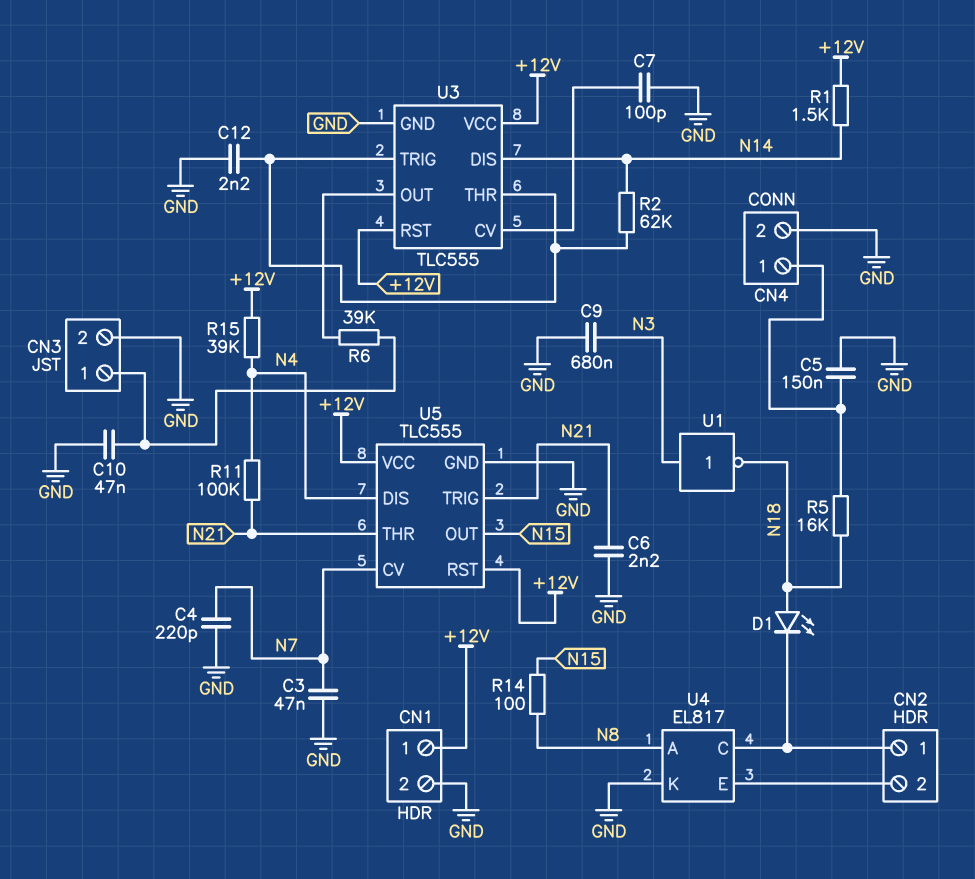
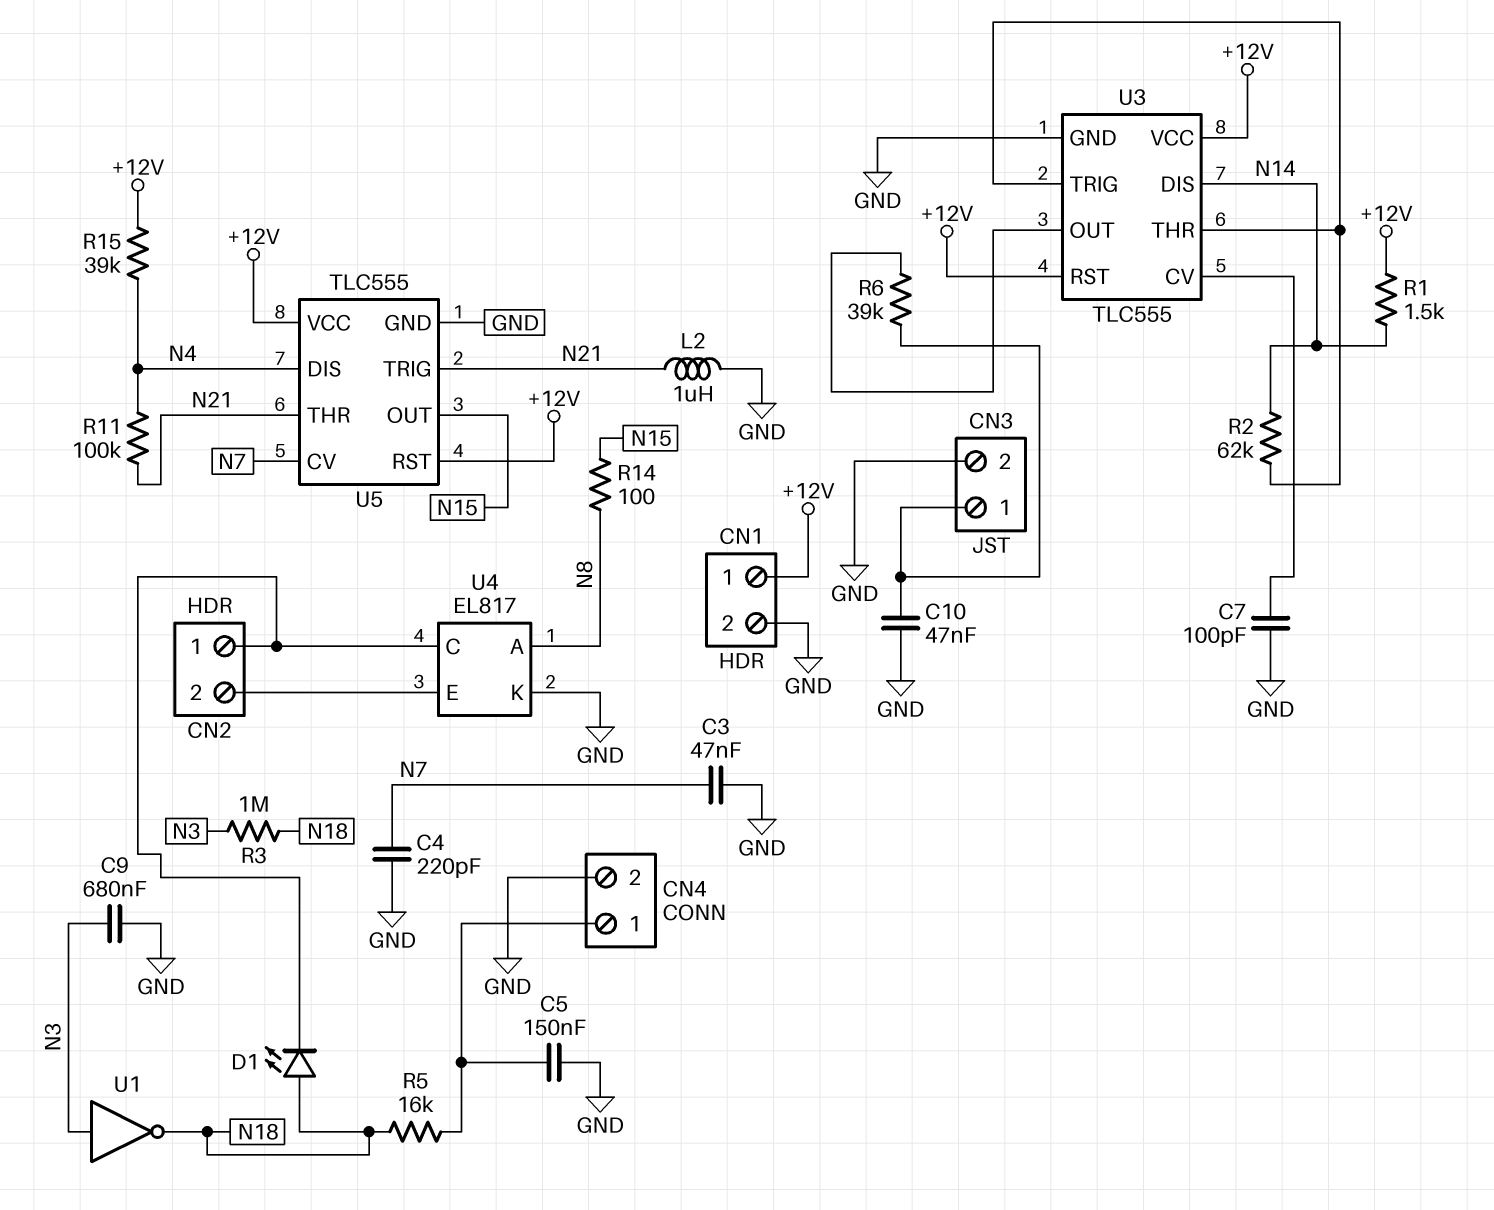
C6: 2.2nF (GND, N21) -> none
C12: 2.2nF (GND, U3/THR) -> none
L2: none -> 1uH (GND, N21)
R3: none -> 1M (N3, N18)

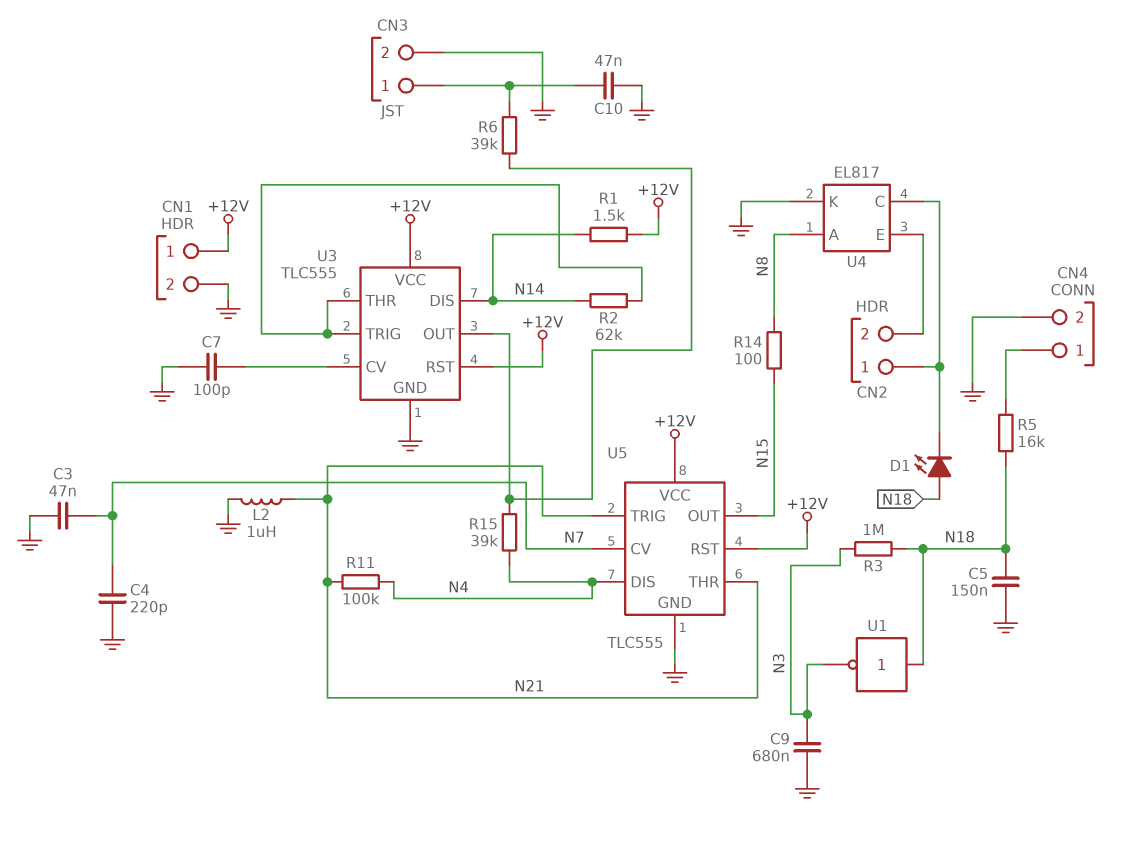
C5: 150nF (CN4/1, GND) -> 150nF (GND, N18)
R15: 39k (+12V, N4) -> 39k (N4, U3/OUT)
U1: NOT (in N3, out N18) -> NOT (in N18, out N3)

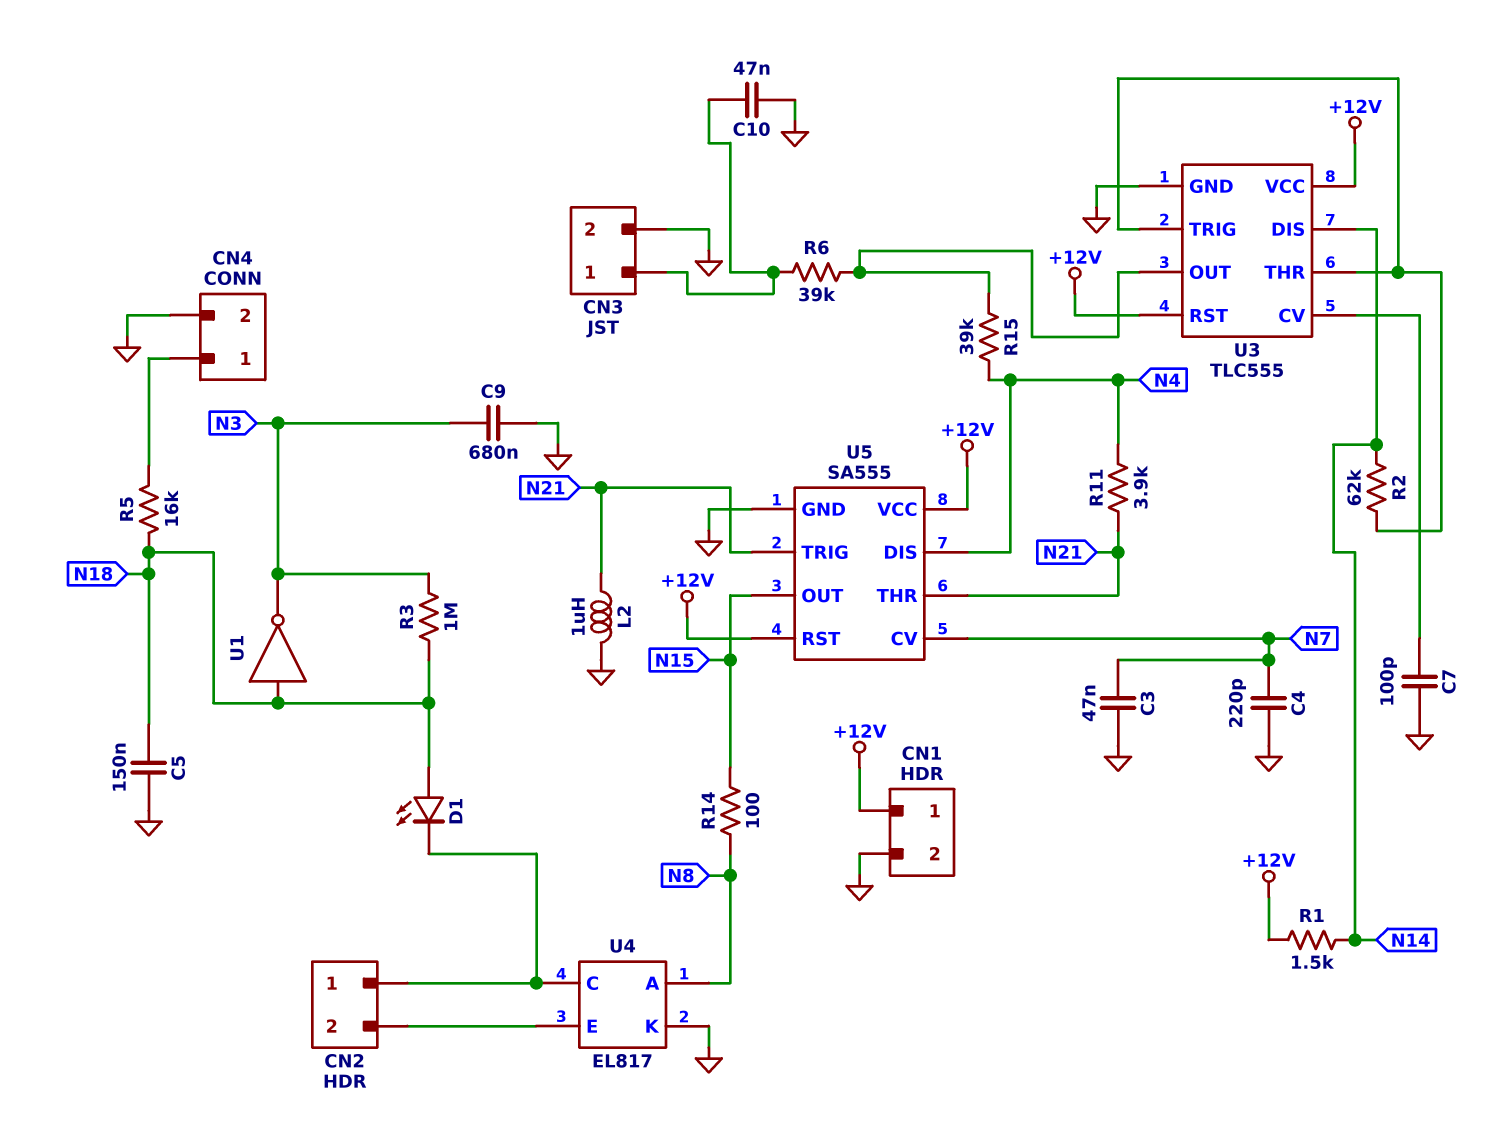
R11: 100k (N4, N21) -> 3.9k (N4, N21)
U5: TLC555 -> SA555

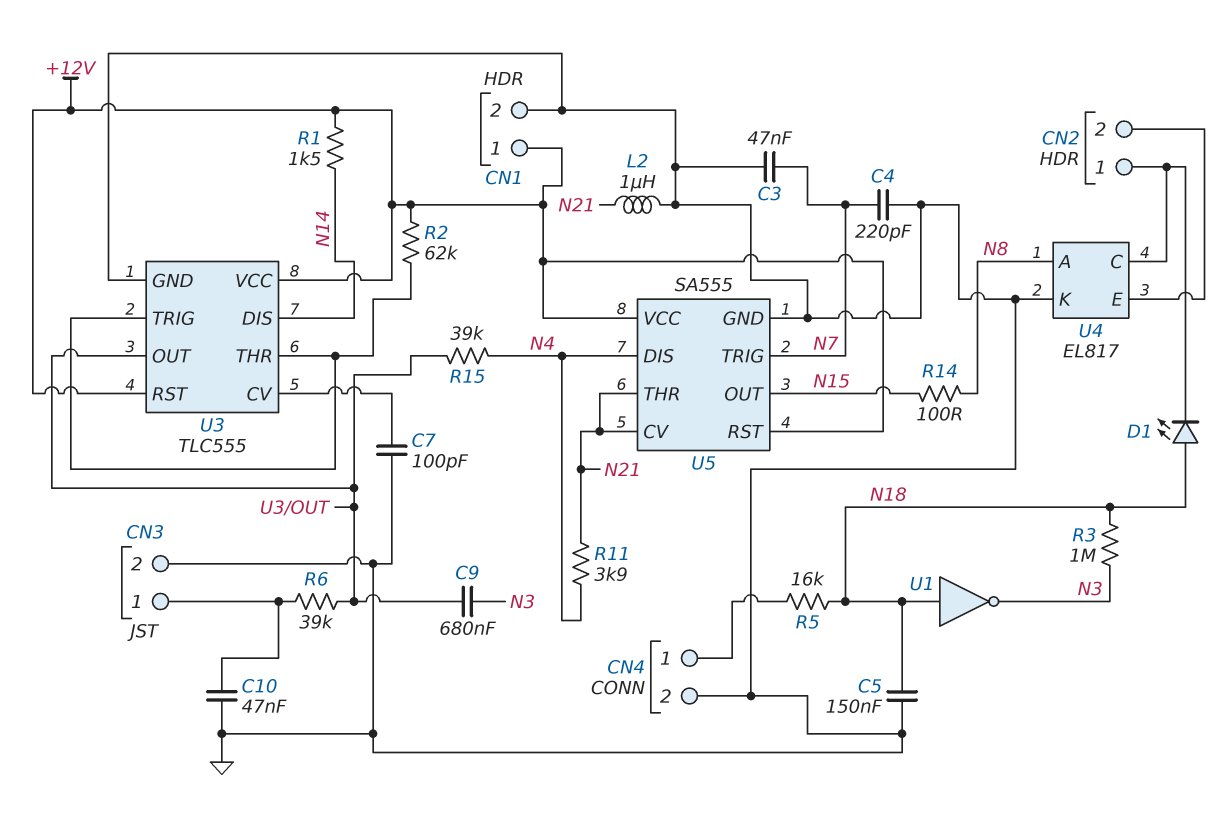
C9: 680nF (GND, N3) -> 680nF (N3, U3/OUT)
R2: 62k (N14, U3/THR) -> 62k (+12V, U3/THR)
U5 pin CV: N7 -> N21
U5 pin TRIG: N21 -> N7

